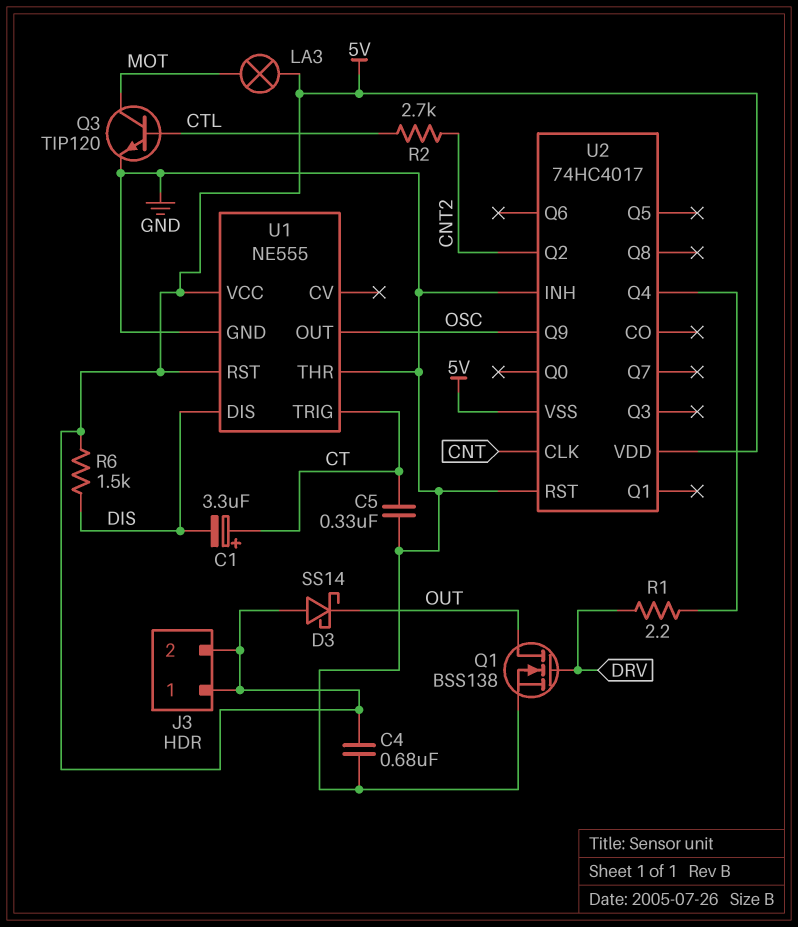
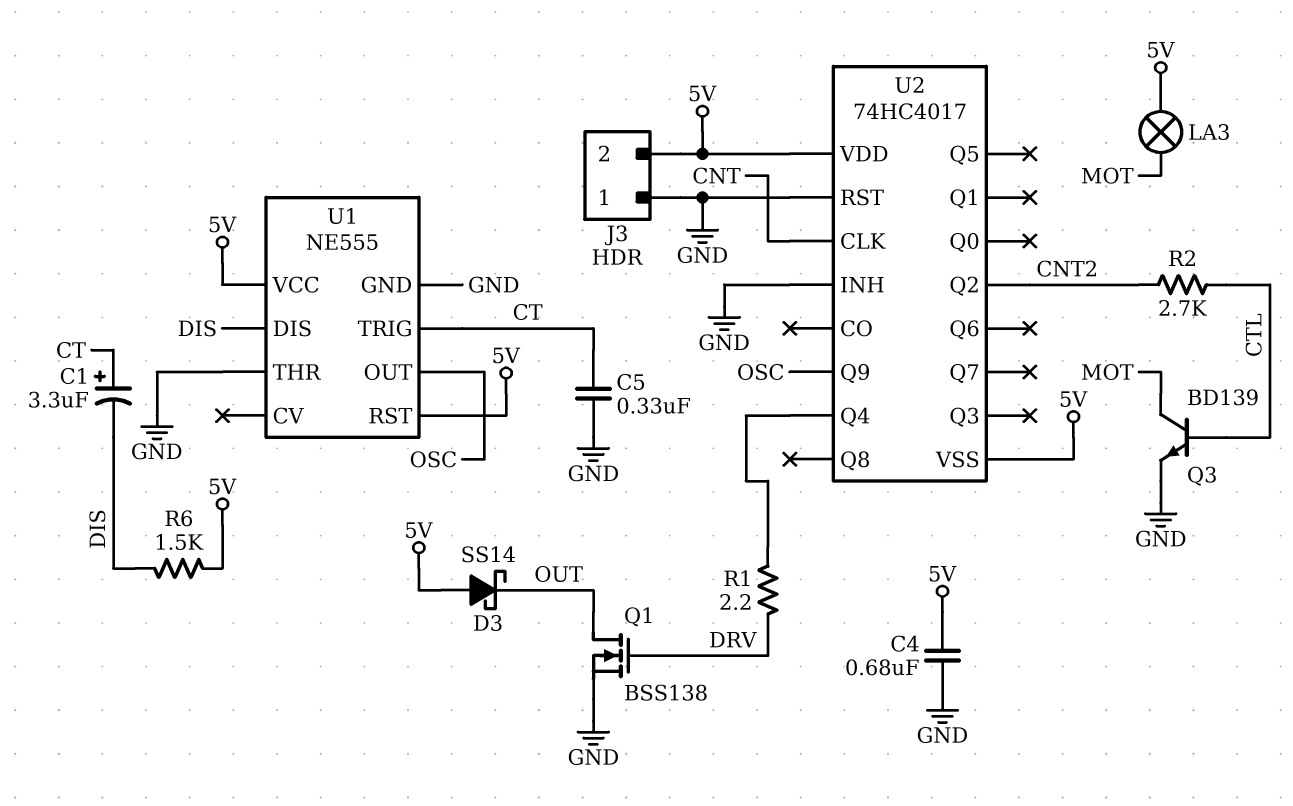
J3 pin 1: 5V -> GND
Q3: NPN TIP120 (B CTL, C MOT, E GND) -> NPN BD139 (B CTL, C MOT, E GND)

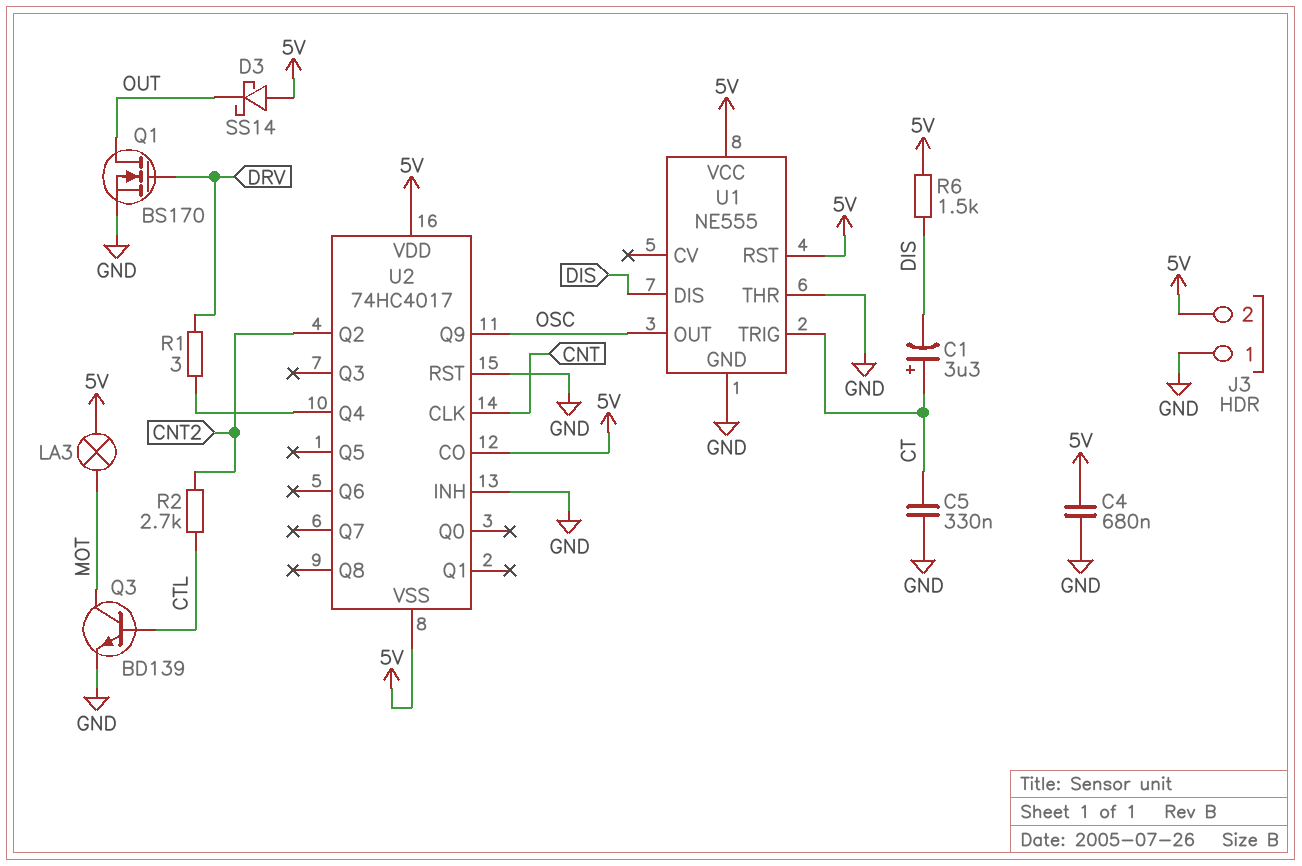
Q1: NMOS BSS138 (G DRV, D OUT, S GND) -> NMOS BS170 (G DRV, D OUT, S GND)
R1: 2.2 (DRV, U2/Q4) -> 3 (DRV, U2/Q4)
U2 pin CO: none -> 5V

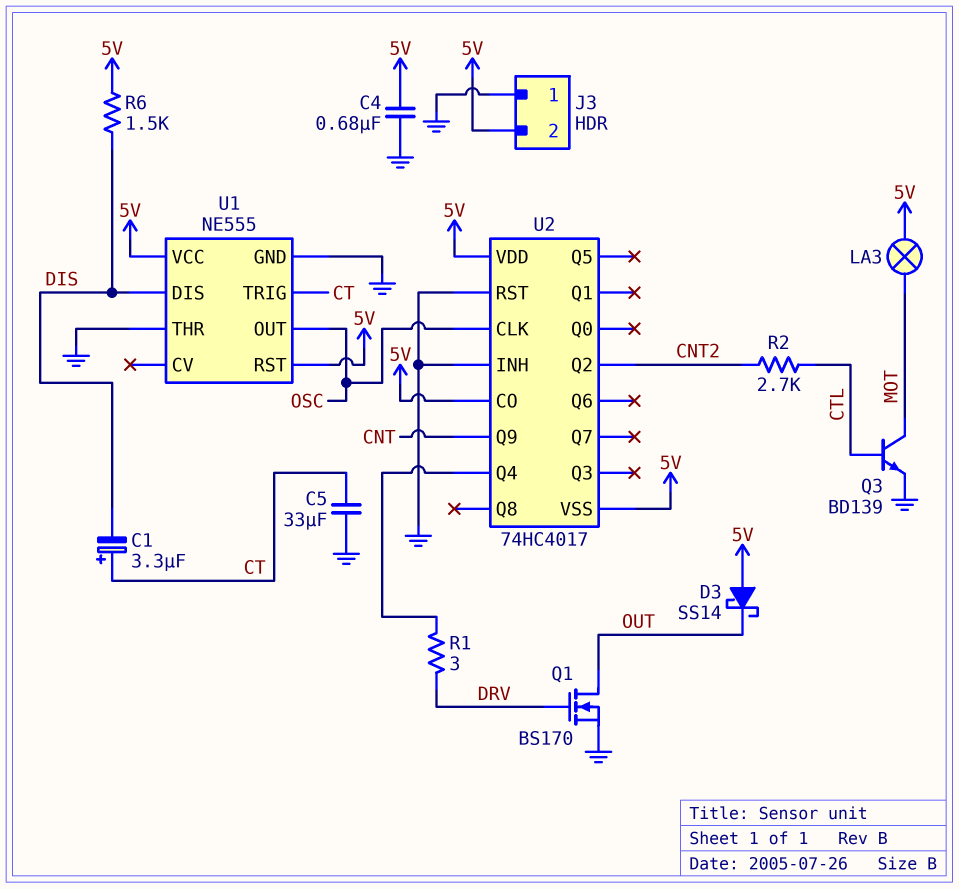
C5: 330nF (CT, GND) -> 33uF (CT, GND)
U2 pin CLK: CNT -> OSC
U2 pin Q9: OSC -> CNT

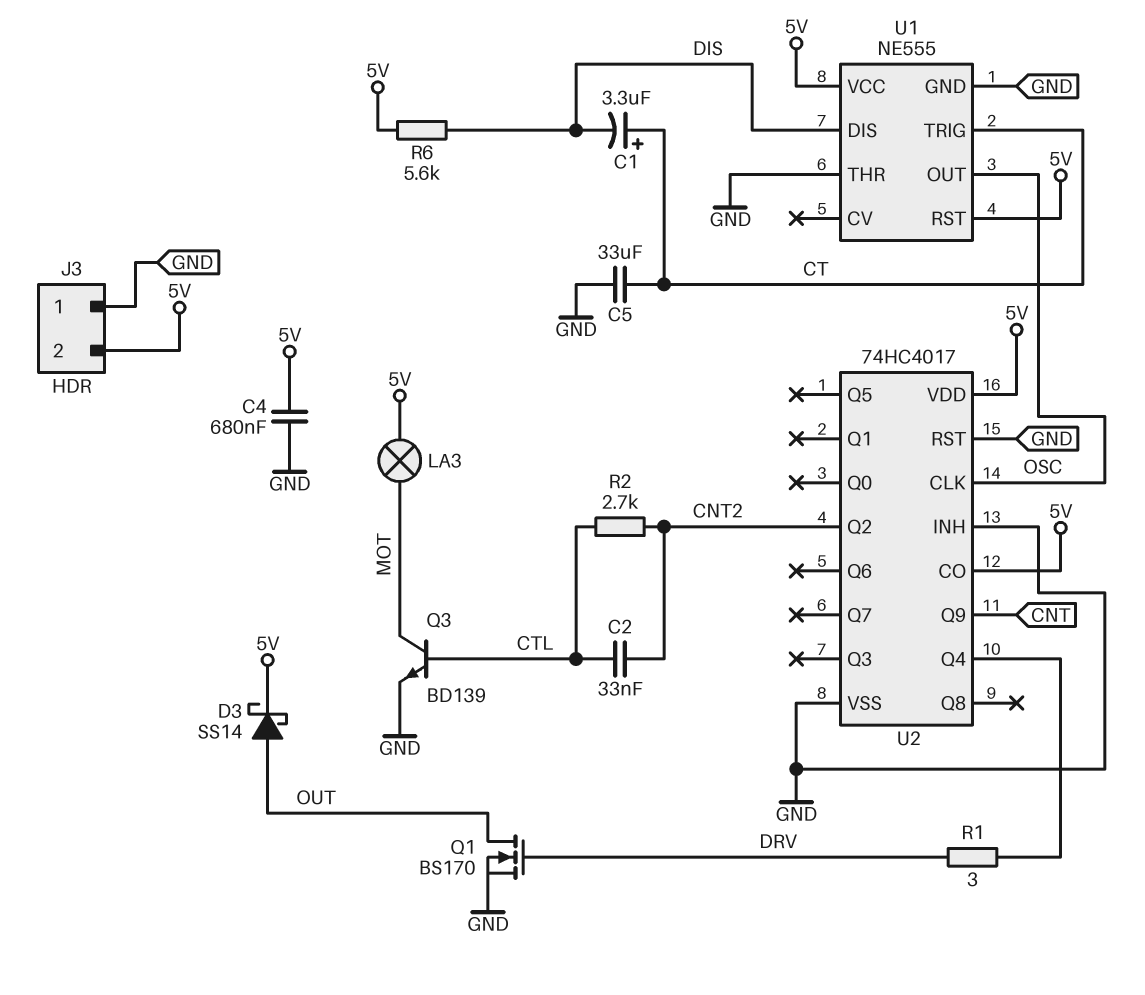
C2: none -> 33nF (CNT2, CTL)
D3: schottky SS14 (A 5V, K OUT) -> schottky SS14 (A OUT, K 5V)
R6: 1.5k (5V, DIS) -> 5.6k (5V, DIS)
U2 pin VSS: 5V -> GND

